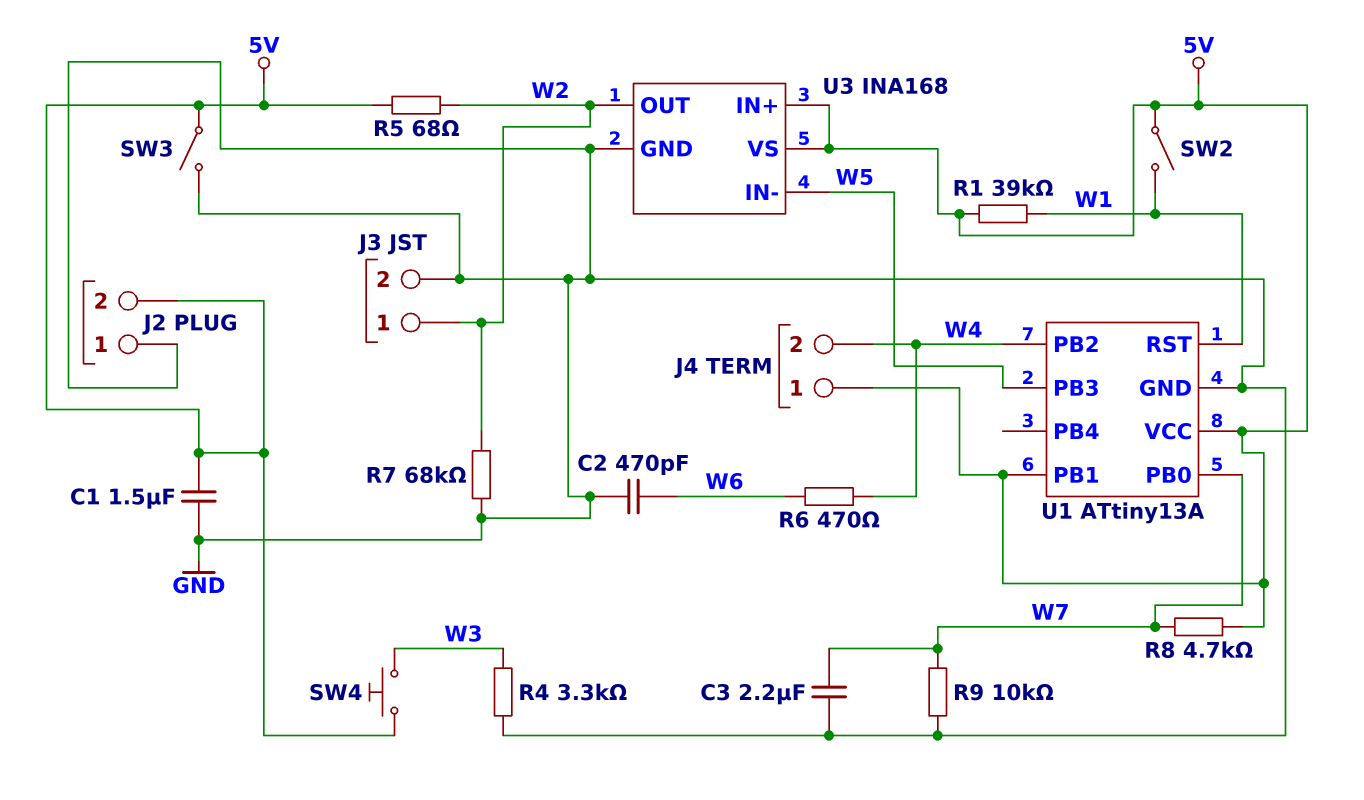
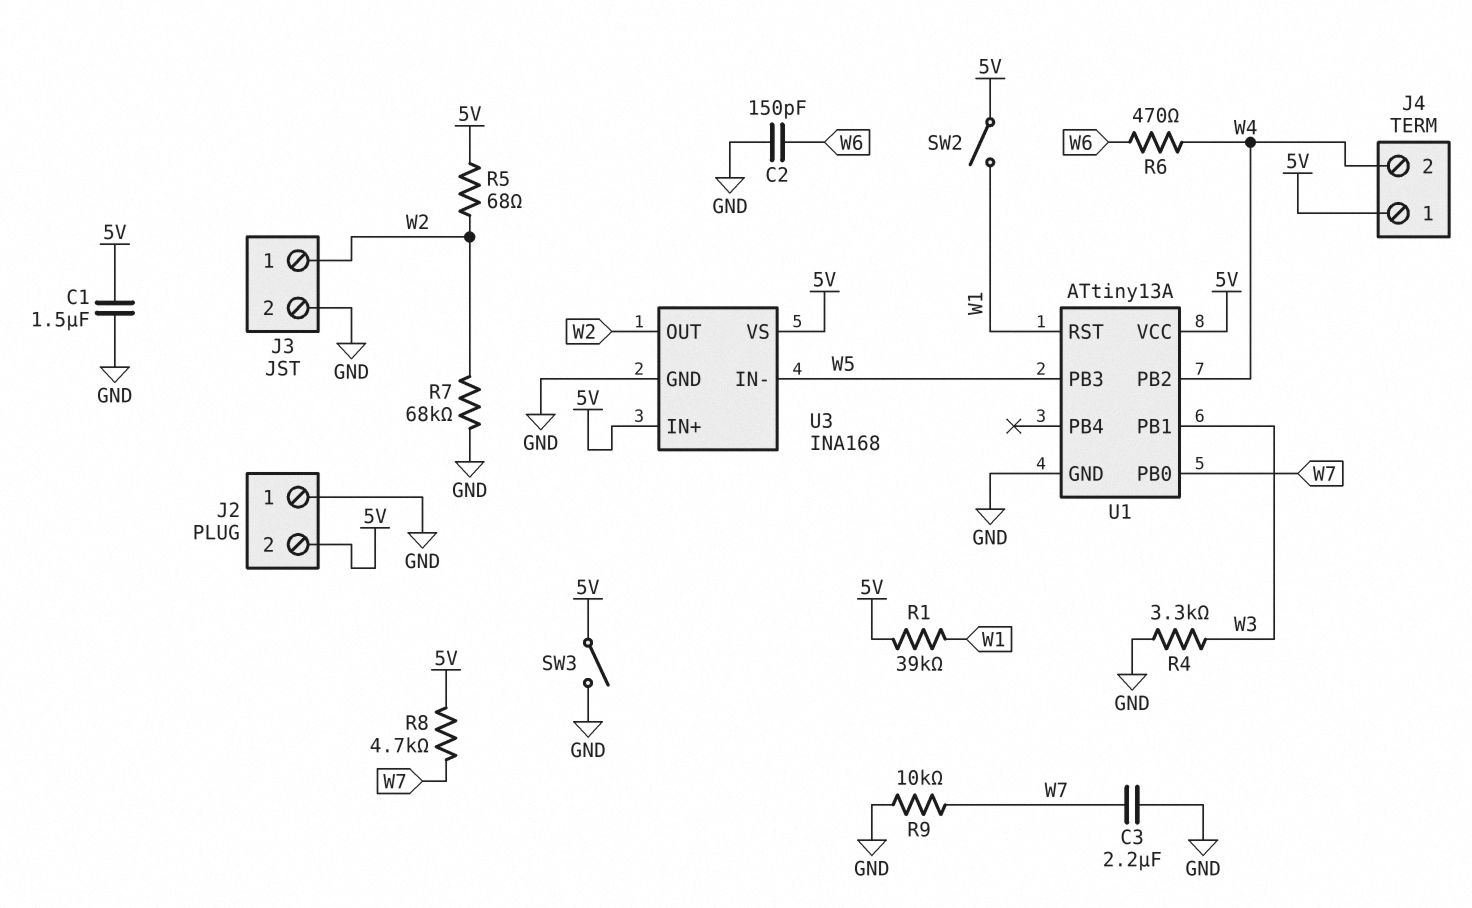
C2: 470pF (GND, W6) -> 150pF (GND, W6)
SW4: button (5V, W3) -> none
U1 pin PB1: 5V -> W3

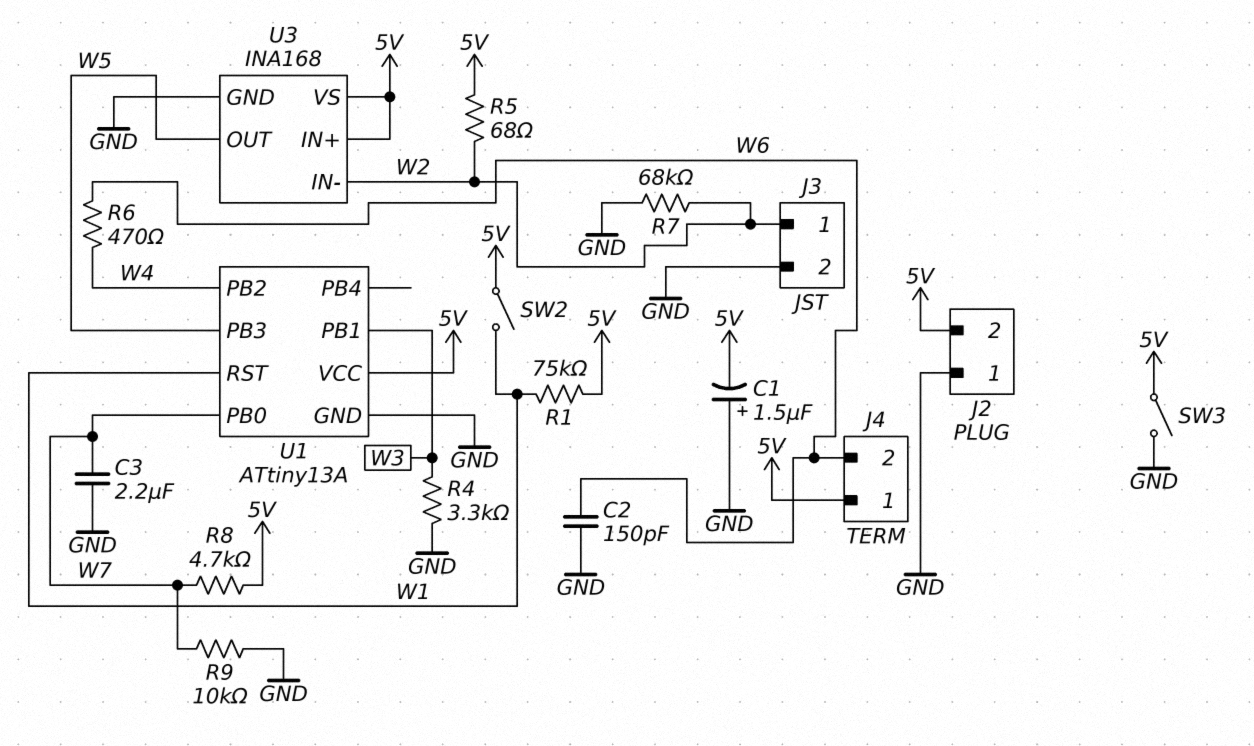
C1: 1.5uF (5V, GND) -> 1.5uF (plus GND, minus 5V)
J4 pin 2: W4 -> W6
R1: 39k (5V, W1) -> 75k (5V, W1)
U3 pin IN-: W5 -> W2
U3 pin OUT: W2 -> W5

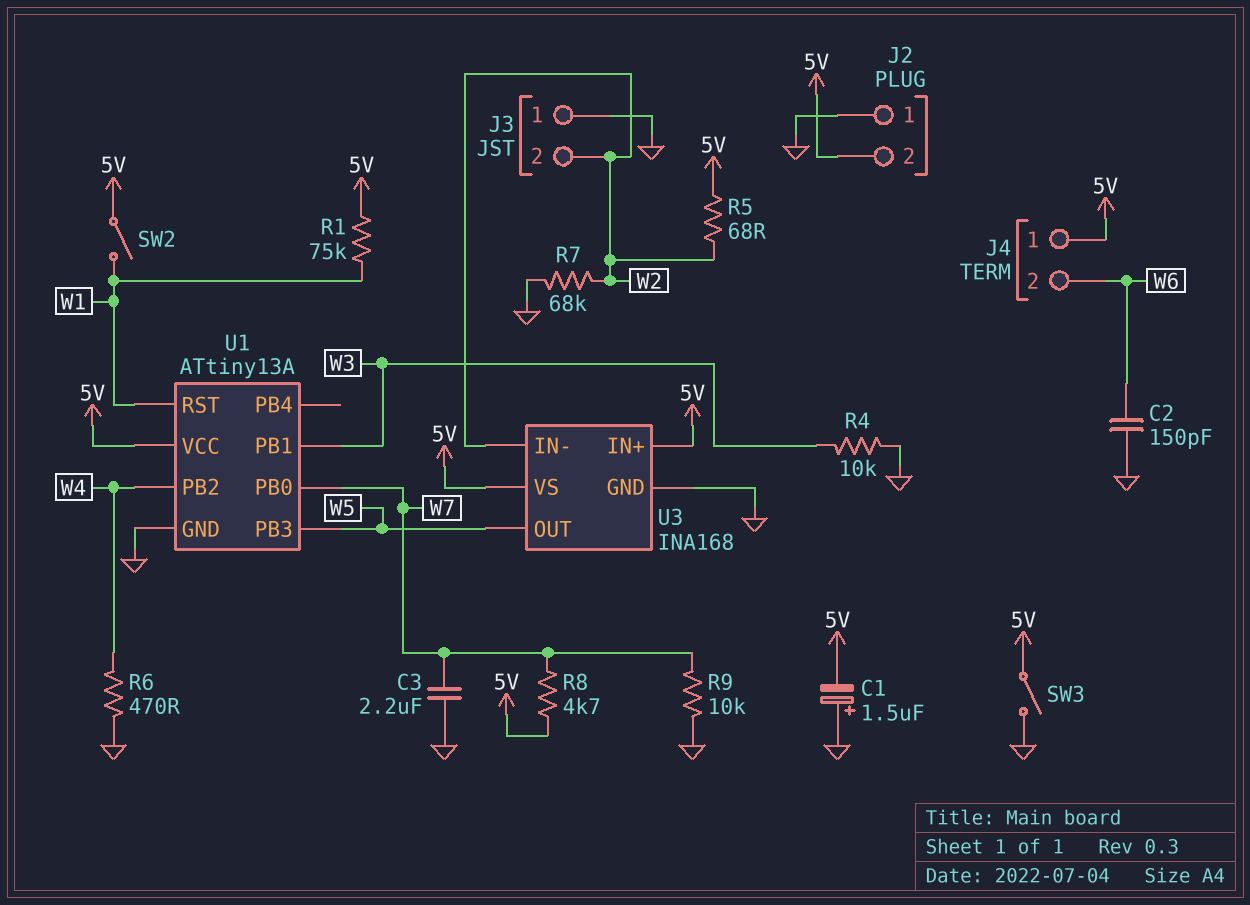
J3 pin 1: W2 -> GND
J3 pin 2: GND -> W2
R4: 3.3k (GND, W3) -> 10k (GND, W3)
R6: 470 (W4, W6) -> 470 (GND, W4)

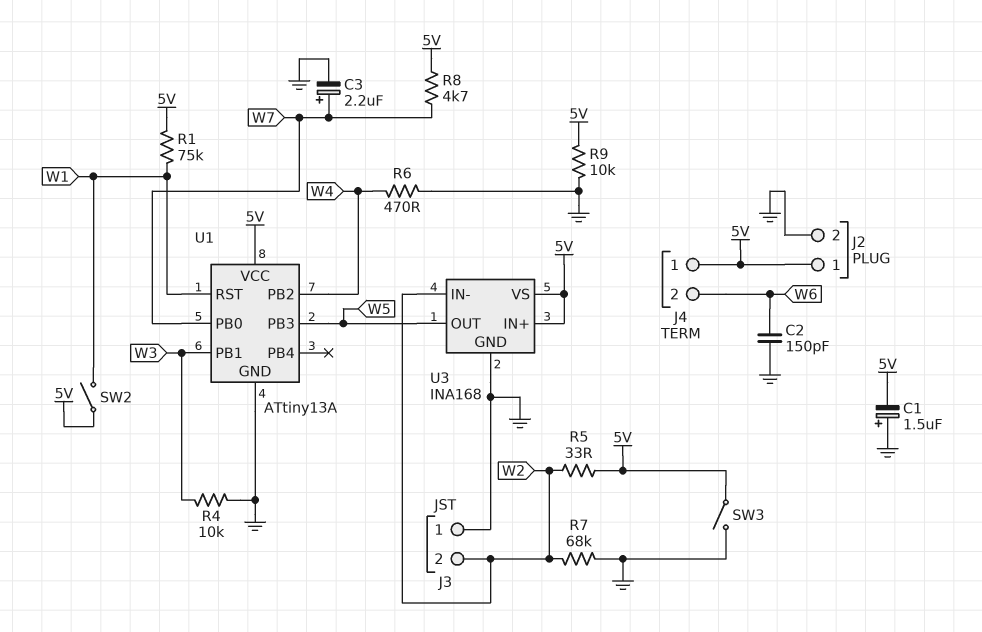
C3: 2.2uF (GND, W7) -> 2.2uF (plus W7, minus GND)
J2 pin 1: GND -> 5V
J2 pin 2: 5V -> GND
R5: 68 (5V, W2) -> 33 (5V, W2)
R9: 10k (GND, W7) -> 10k (5V, GND)

